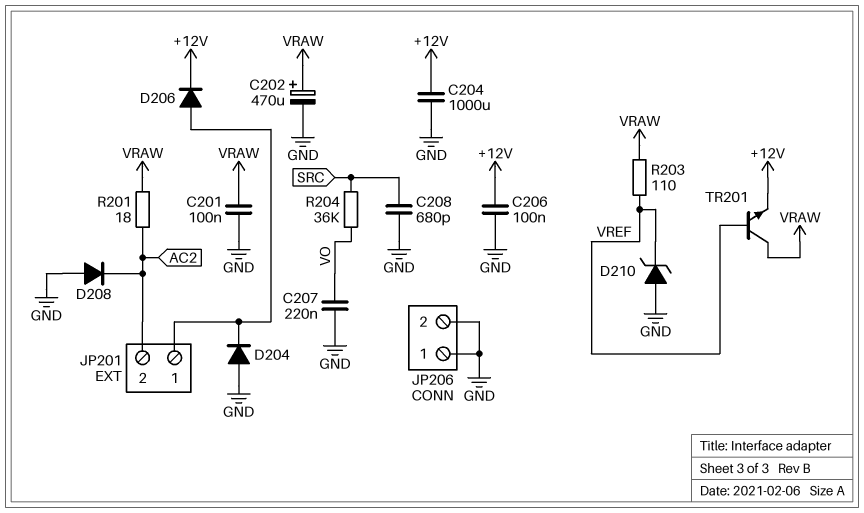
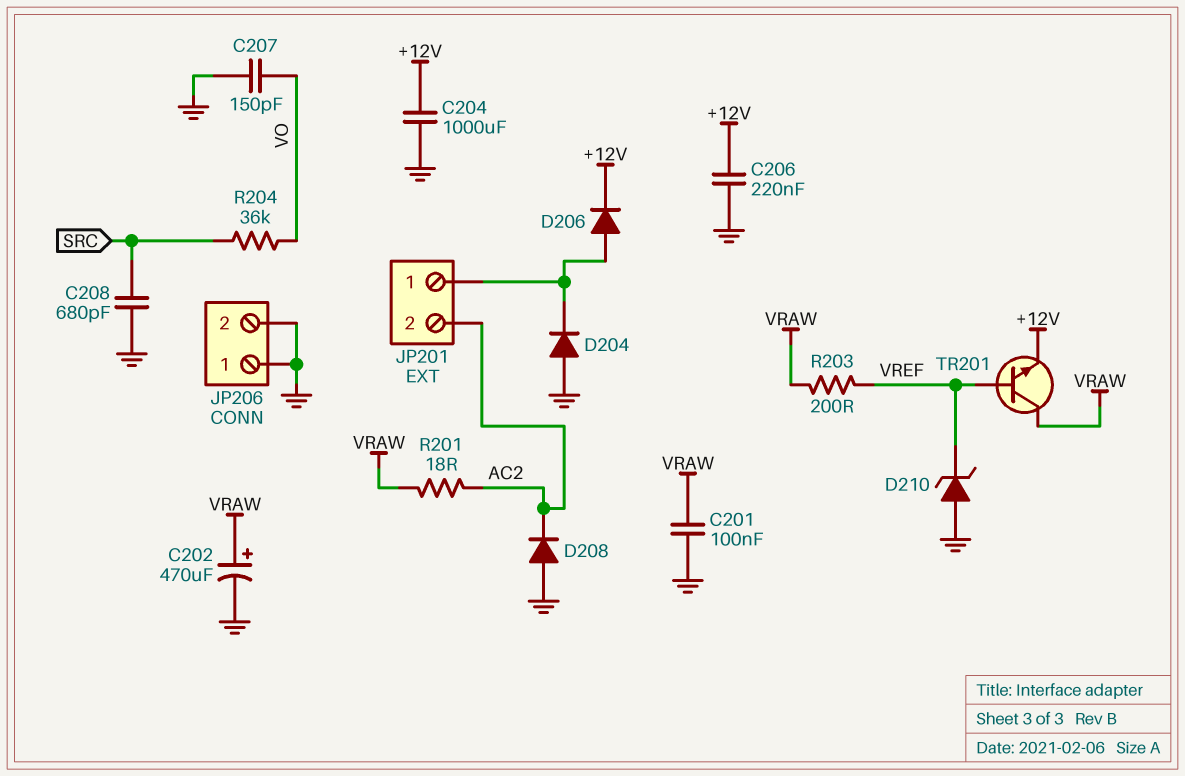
C206: 100nF (+12V, GND) -> 220nF (+12V, GND)
C207: 220nF (GND, VO) -> 150pF (GND, VO)
R203: 110 (VRAW, VREF) -> 200 (VRAW, VREF)

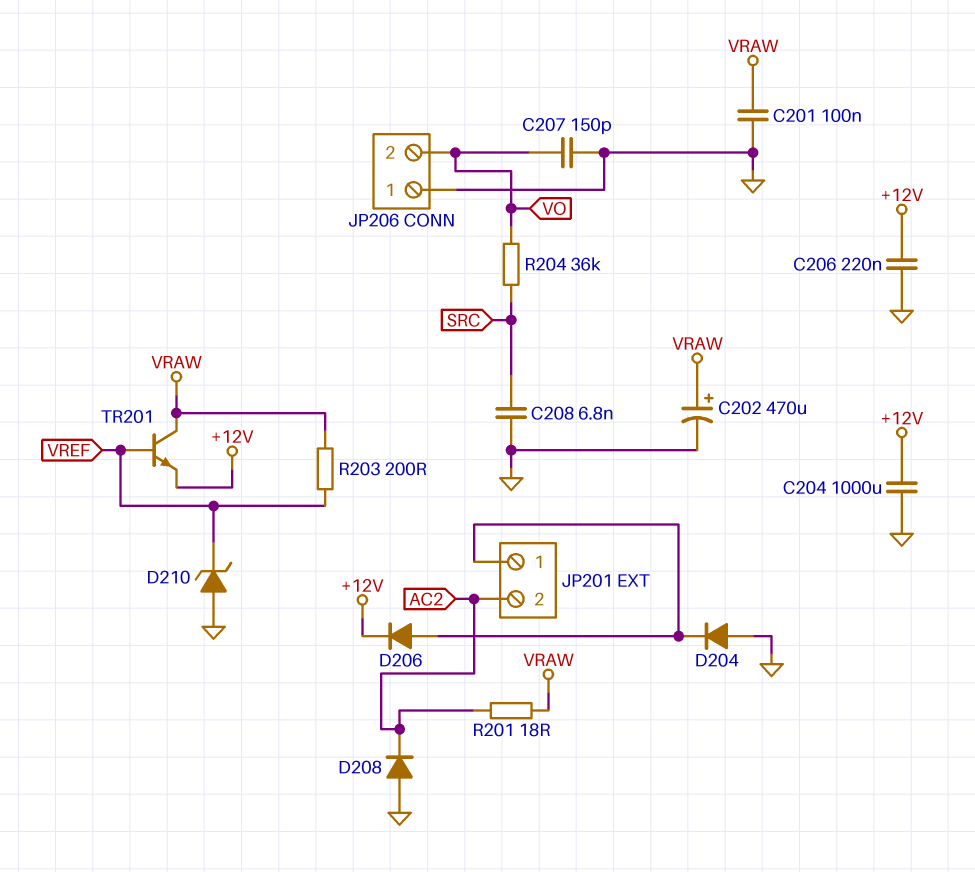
C208: 680pF (GND, SRC) -> 6.8nF (GND, SRC)
JP206 pin 2: GND -> VO

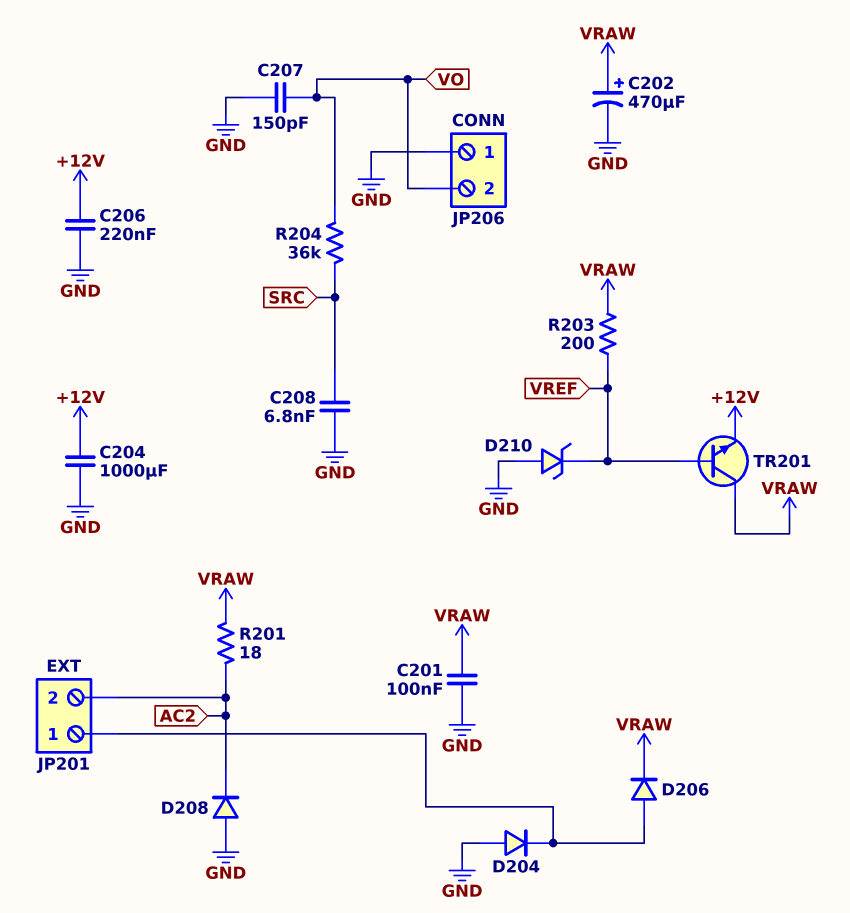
D206: diode (A JP201/1, K +12V) -> diode (A JP201/1, K VRAW)

